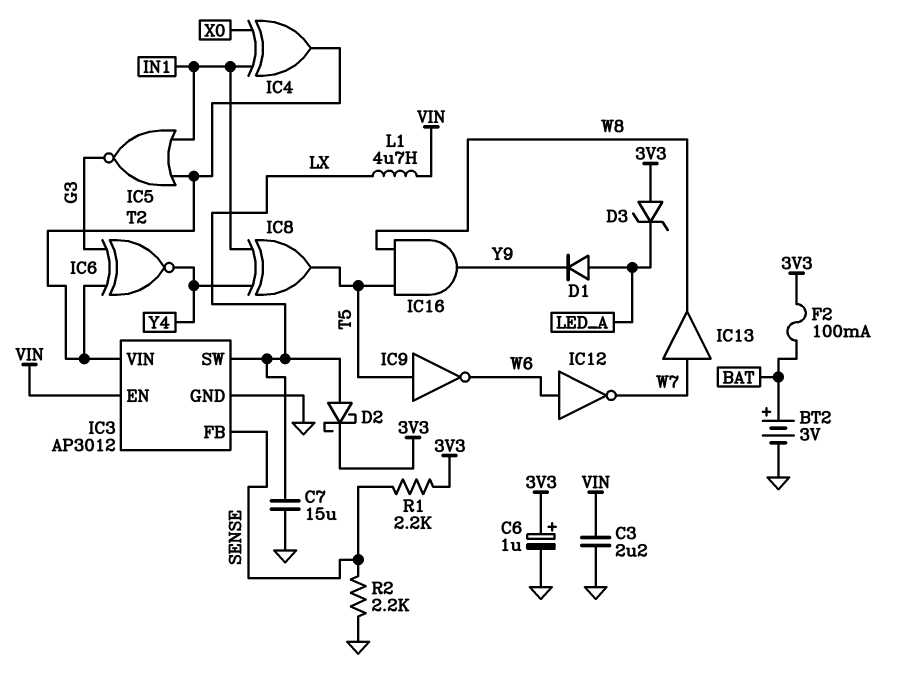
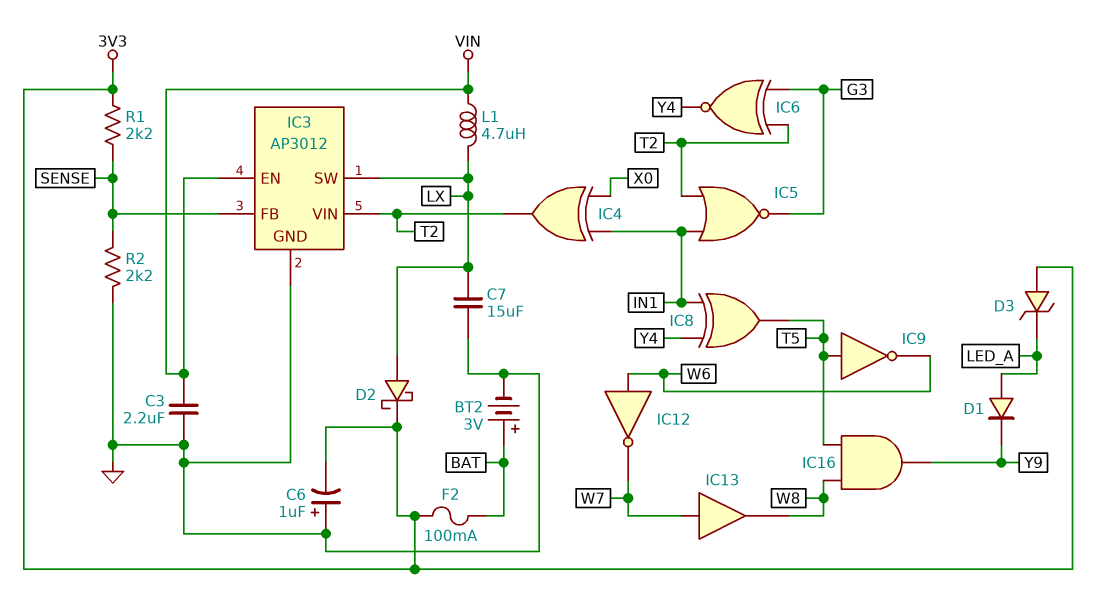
C6: 1uF (plus 3V3, minus GND) -> 1uF (plus GND, minus 3V3)

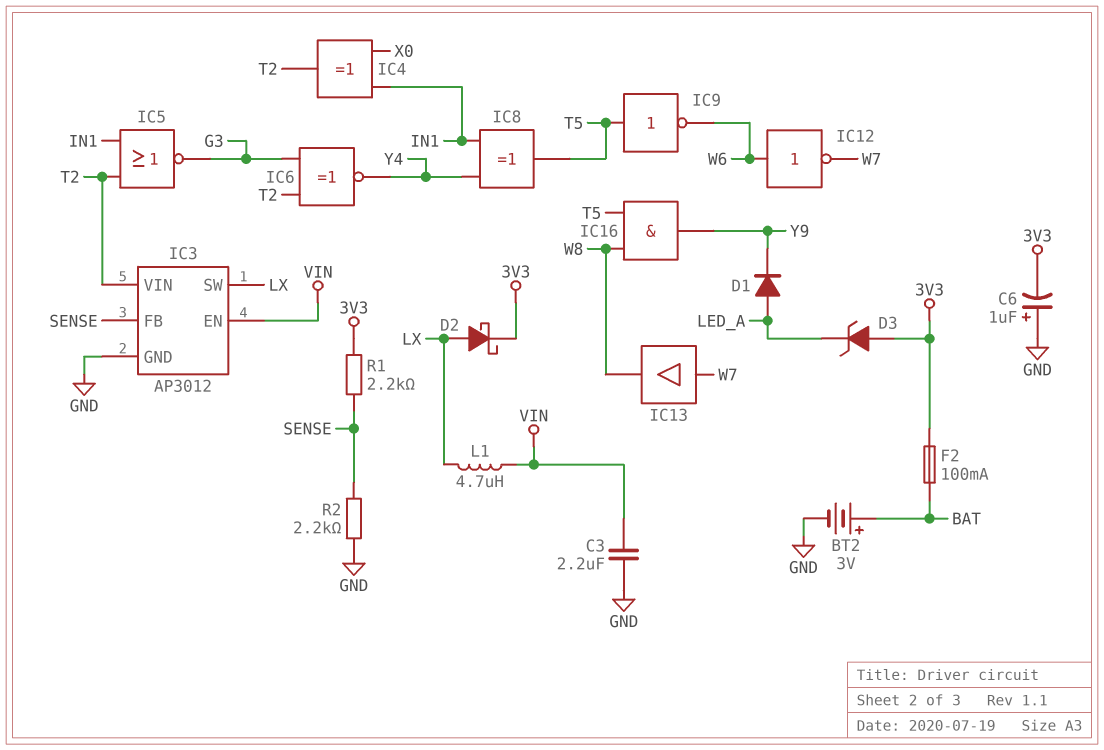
C7: 15uF (GND, LX) -> none

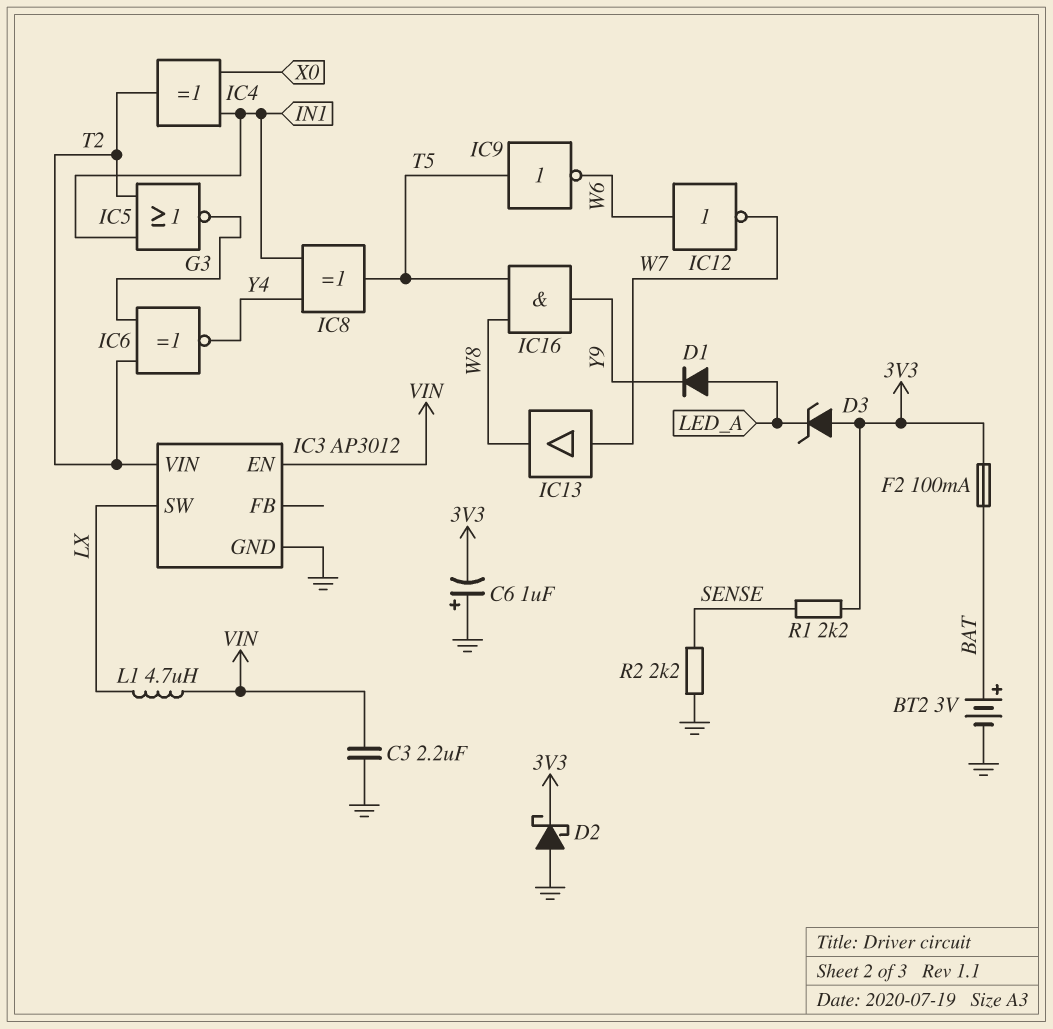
D2: schottky (A LX, K 3V3) -> schottky (A GND, K 3V3)
IC3 pin FB: SENSE -> none

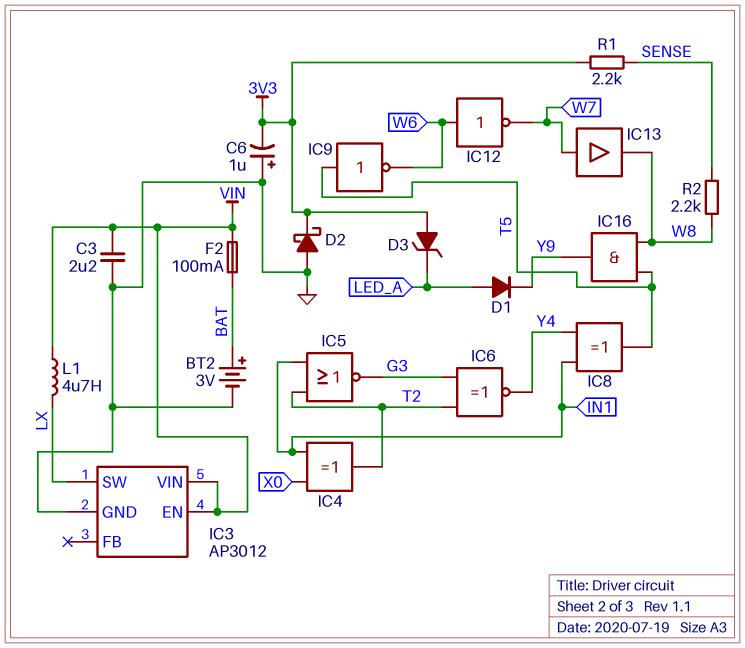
F2: 100mA (3V3, BAT) -> 100mA (BAT, VIN)
IC3 pin VIN: T2 -> VIN
R2: 2.2k (GND, SENSE) -> 2.2k (SENSE, W8)

